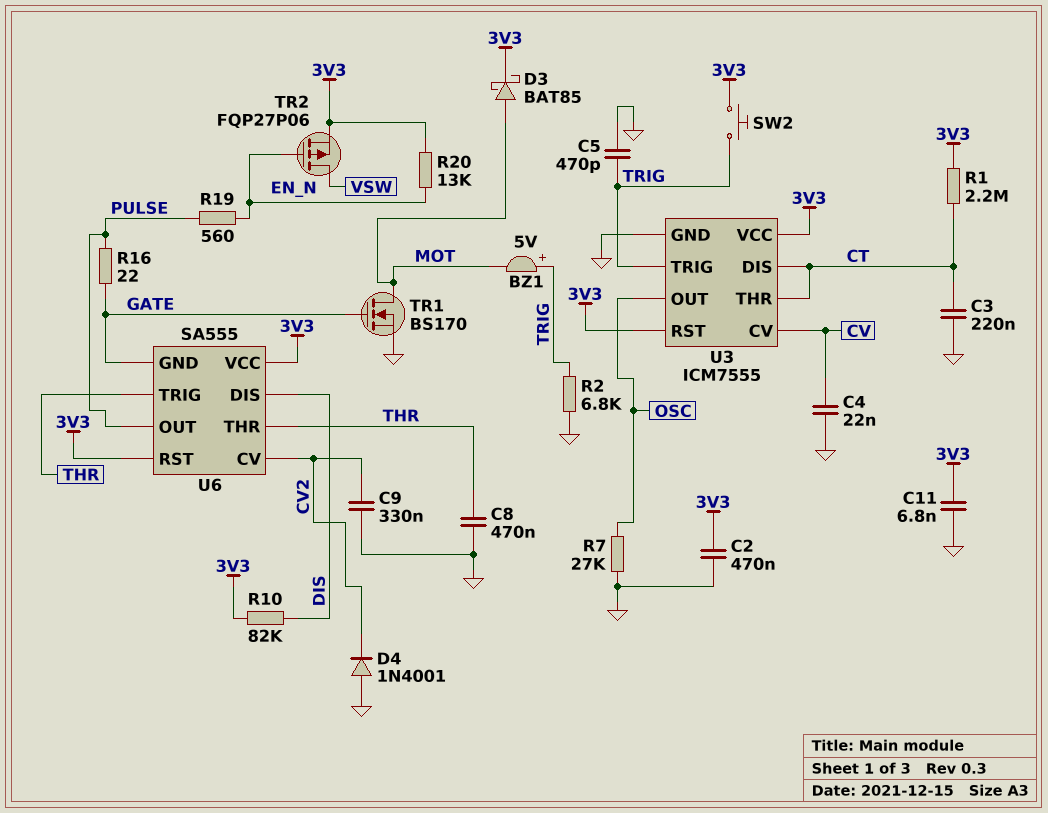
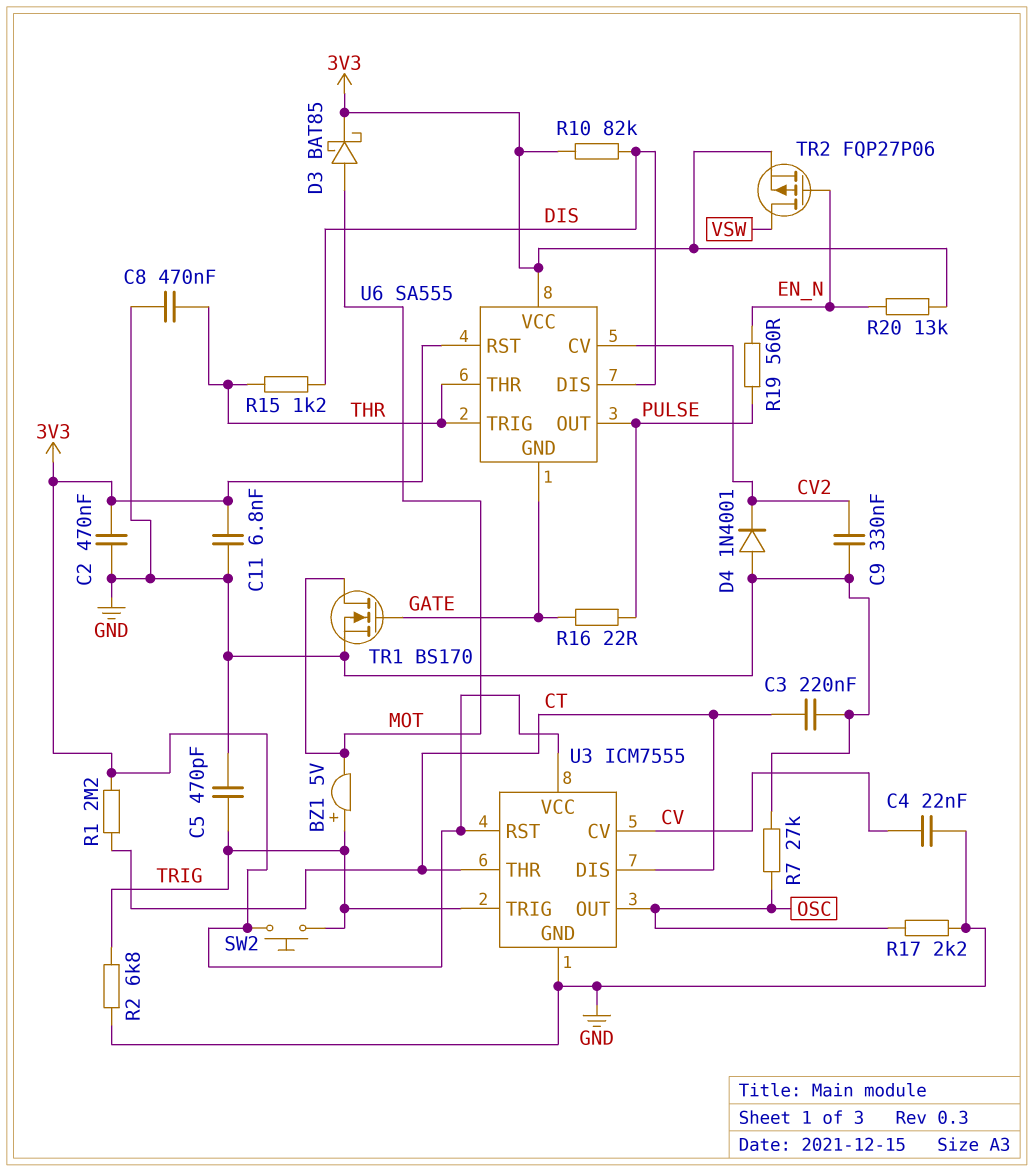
R15: none -> 1.2k (DIS, THR)
R17: none -> 2.2k (GND, OSC)

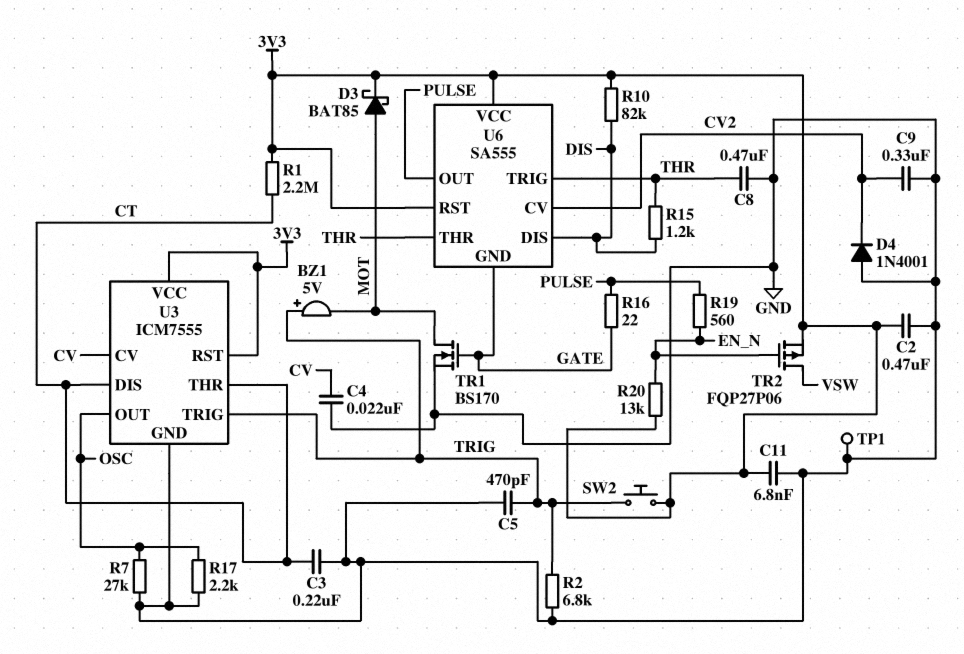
TP1: none -> test point (GND)

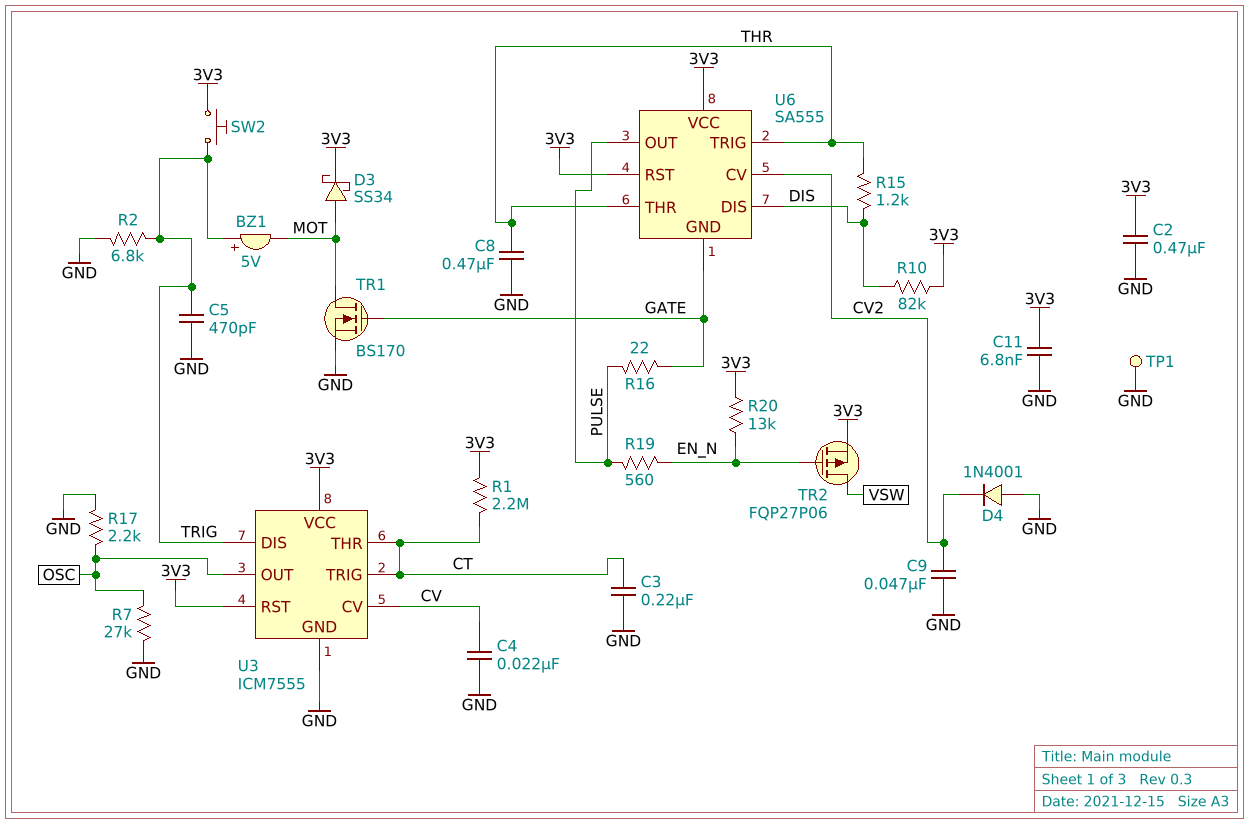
C9: 330nF (CV2, GND) -> 47nF (CV2, GND)
D3: schottky BAT85 (A MOT, K 3V3) -> schottky SS34 (A MOT, K 3V3)
U3 pin DIS: CT -> TRIG
U3 pin TRIG: TRIG -> CT

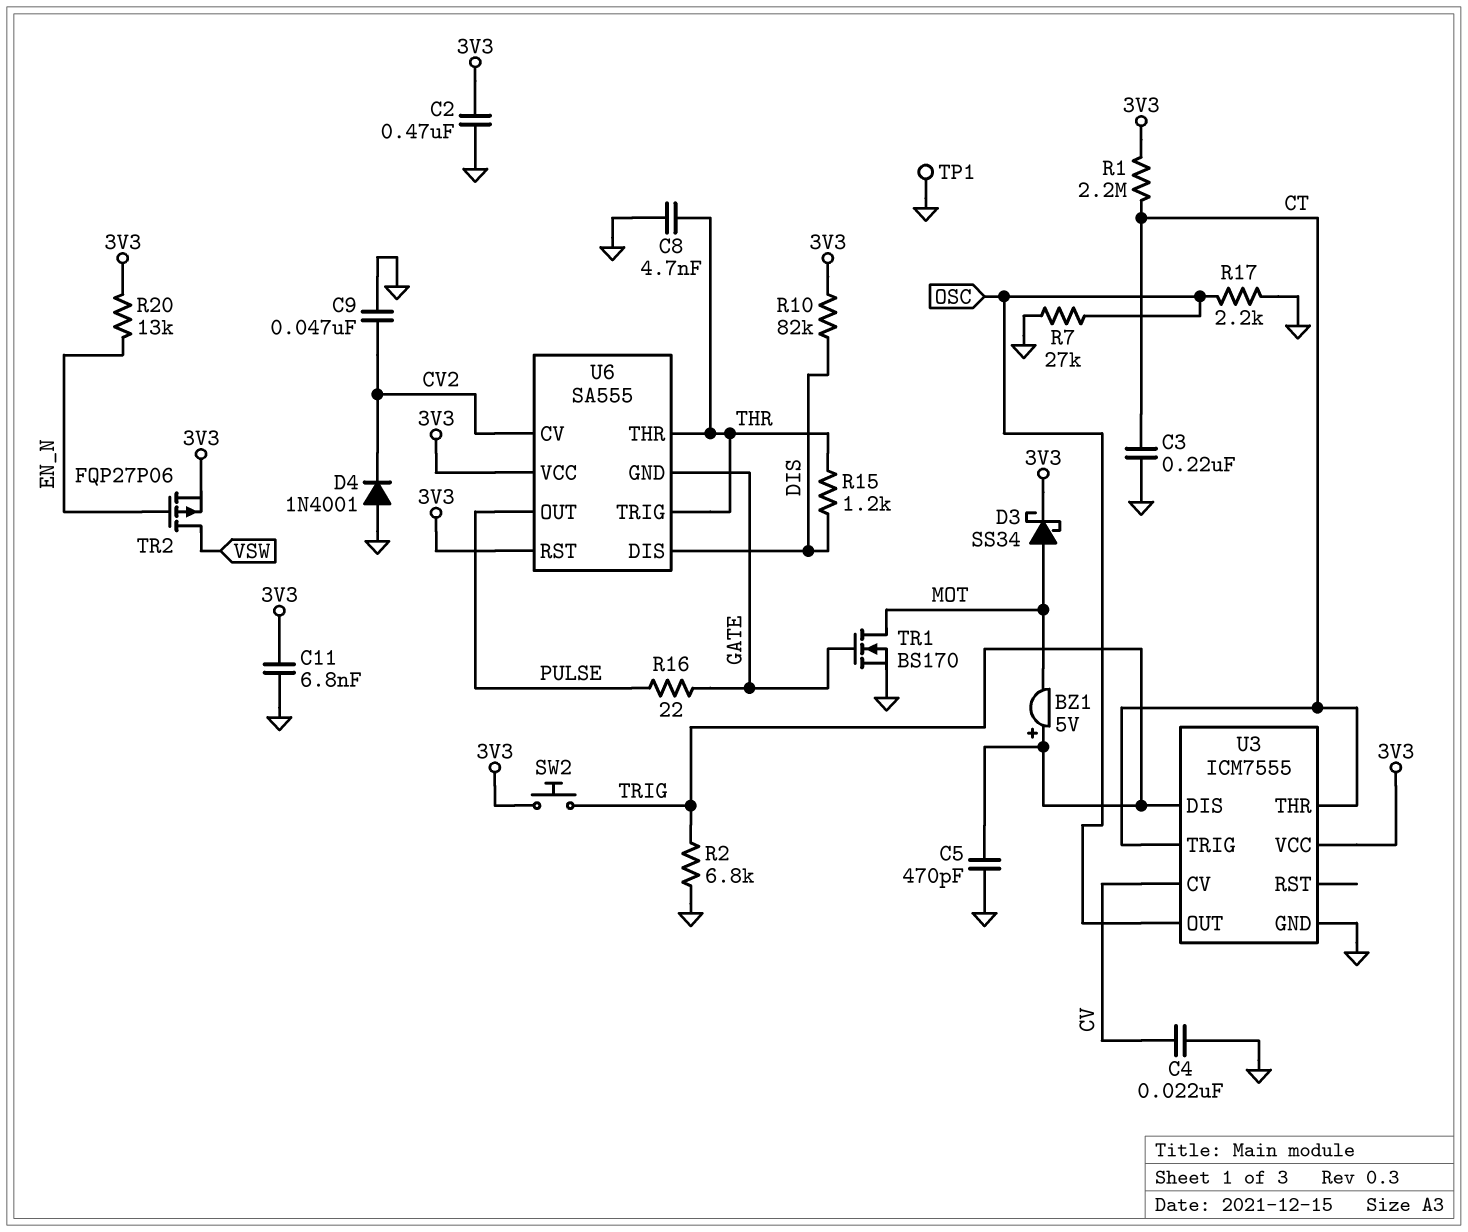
C8: 470nF (GND, THR) -> 4.7nF (GND, THR)
R19: 560 (EN_N, PULSE) -> none
U3 pin RST: 3V3 -> none

